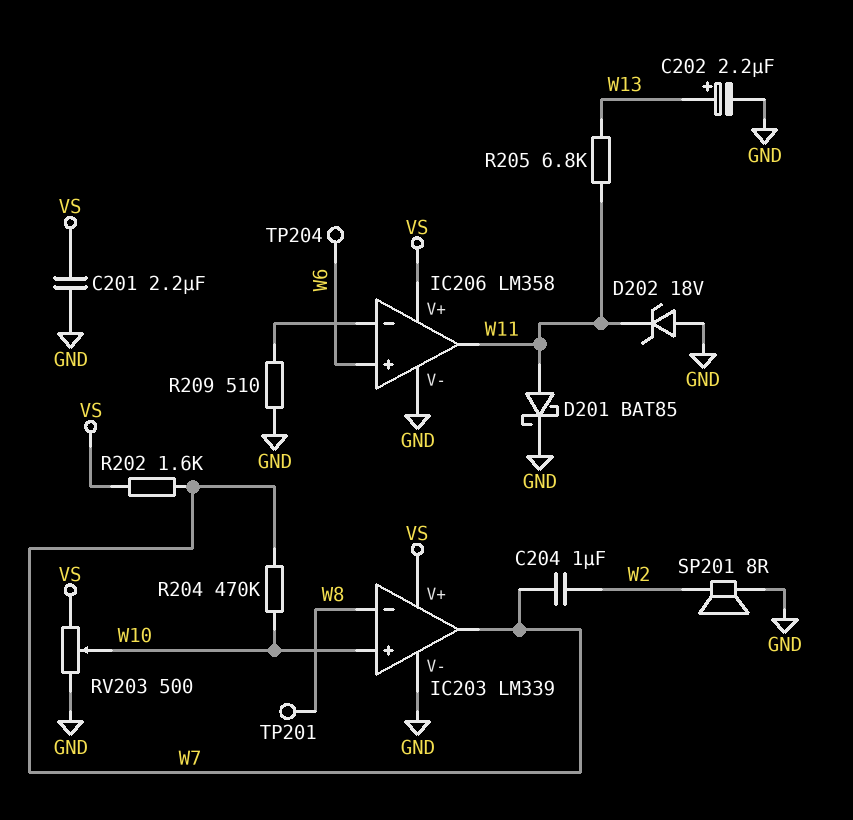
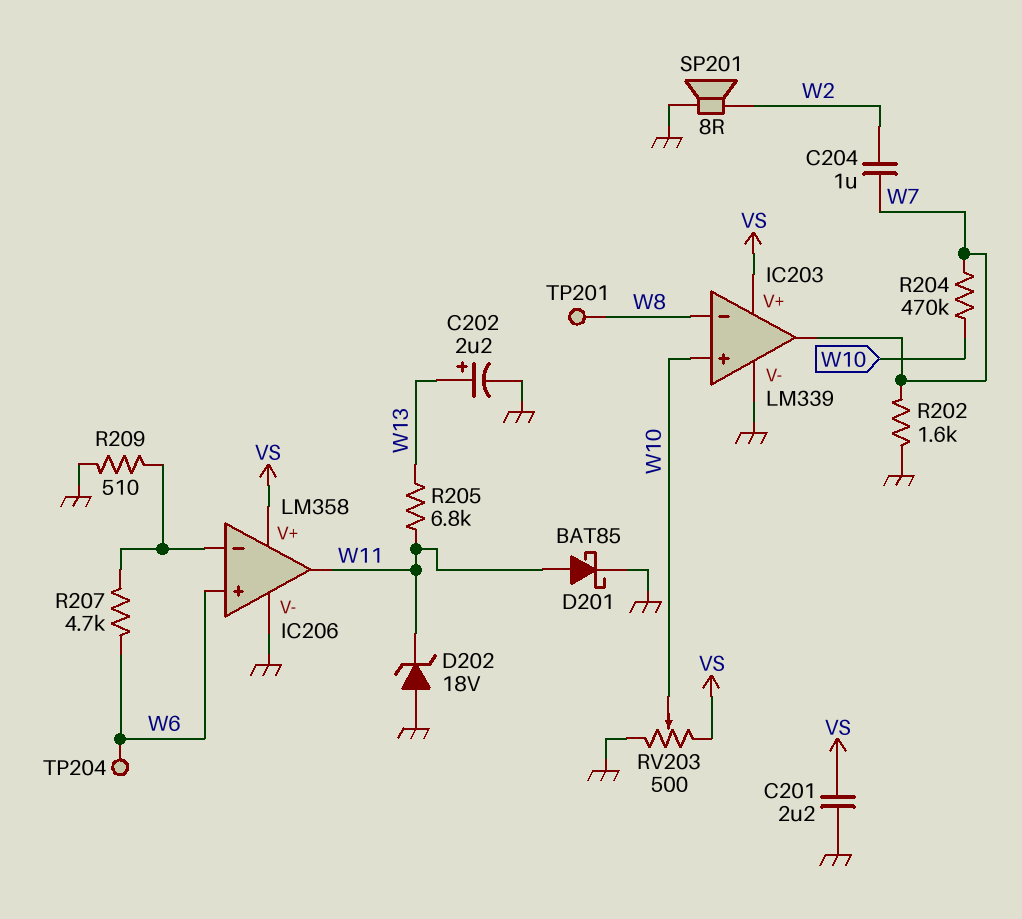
R202: 1.6k (VS, W7) -> 1.6k (GND, W7)
R207: none -> 4.7k (IC206/in-, W6)

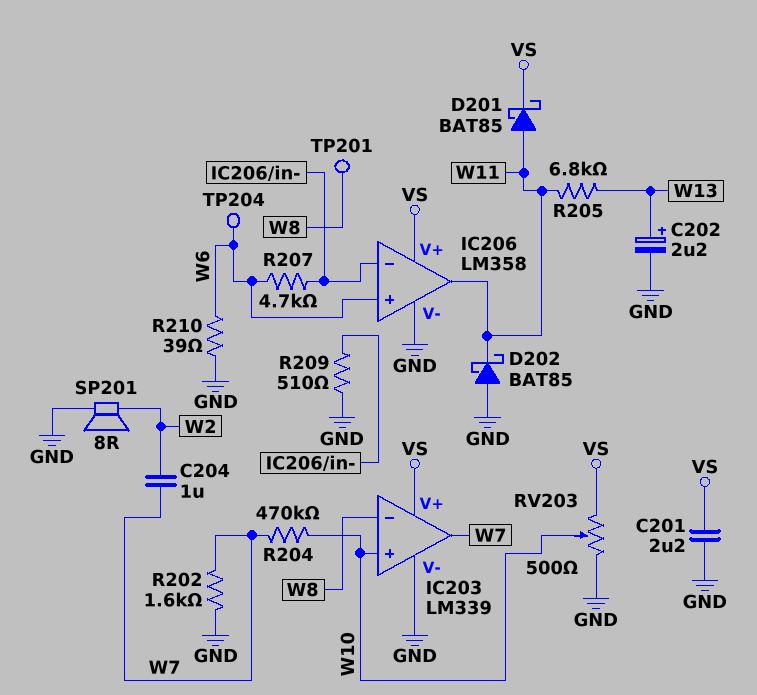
D201: schottky BAT85 (A W11, K GND) -> schottky BAT85 (A W11, K VS)
D202: zener 18V (A GND, K W11) -> schottky BAT85 (A GND, K W11)
R210: none -> 39 (GND, W6)

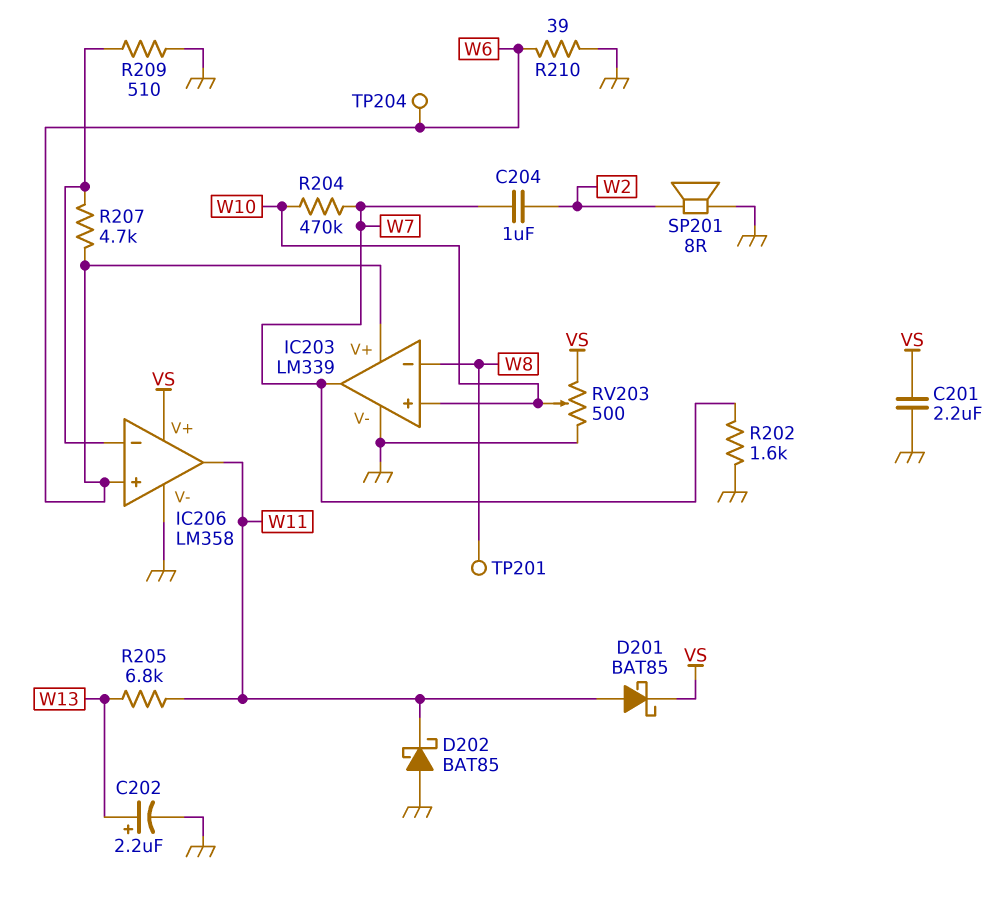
IC203 pin V+: VS -> W6

